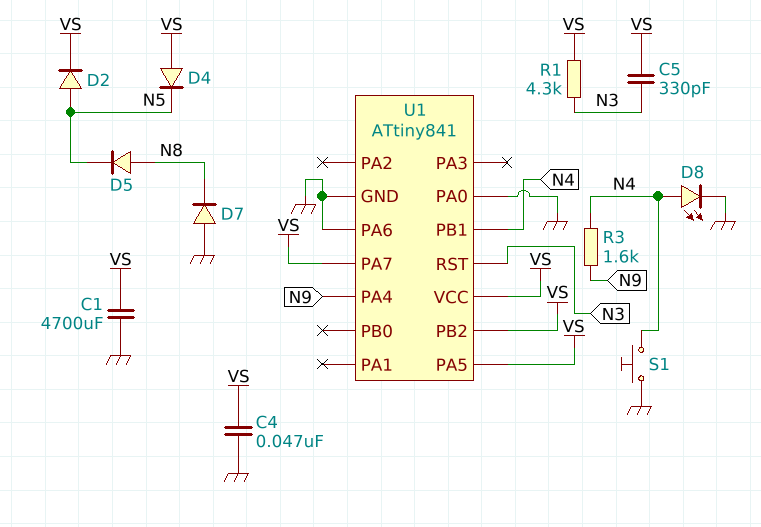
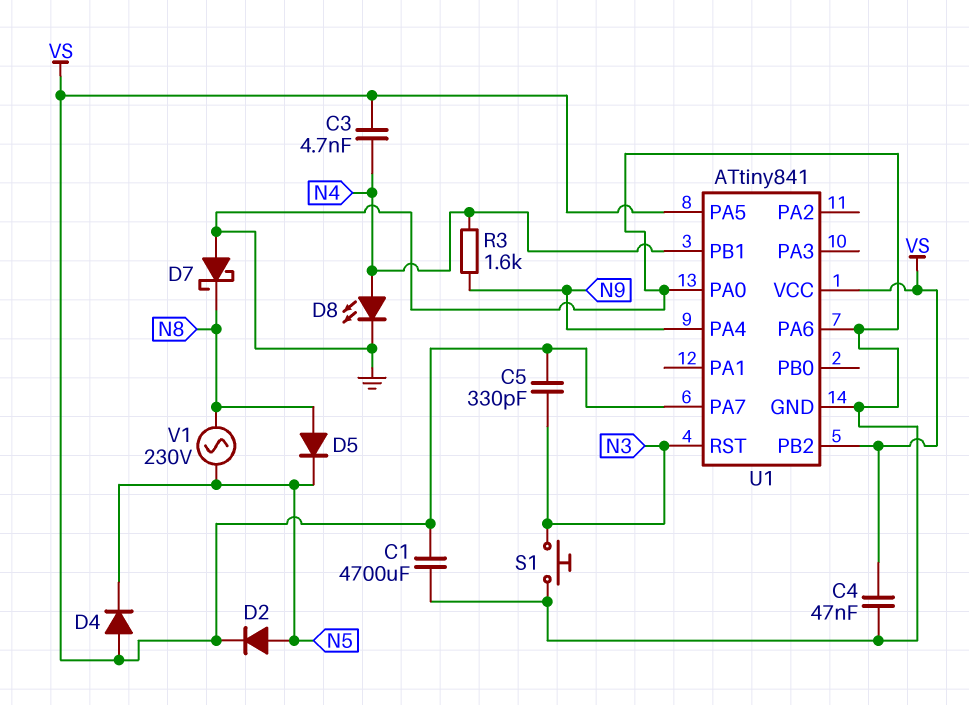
C3: none -> 4.7nF (N4, VS)
D7: diode (A GND, K N8) -> schottky (A GND, K N8)
R1: 4.3k (N3, VS) -> none
S1: button (GND, N4) -> button (GND, N3)
V1: none -> AC 230V (N5, N8)

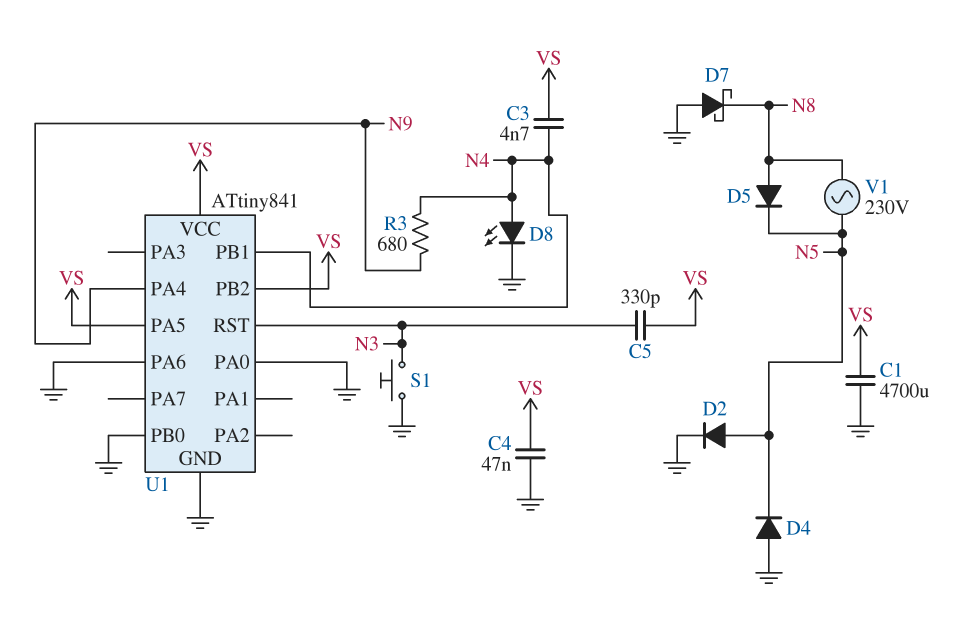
D2: diode (A N5, K VS) -> diode (A N5, K GND)
D4: diode (A VS, K N5) -> diode (A GND, K N5)
R3: 1.6k (N4, N9) -> 680 (N4, N9)
U1 pin PA7: VS -> none
U1 pin PB0: none -> GND

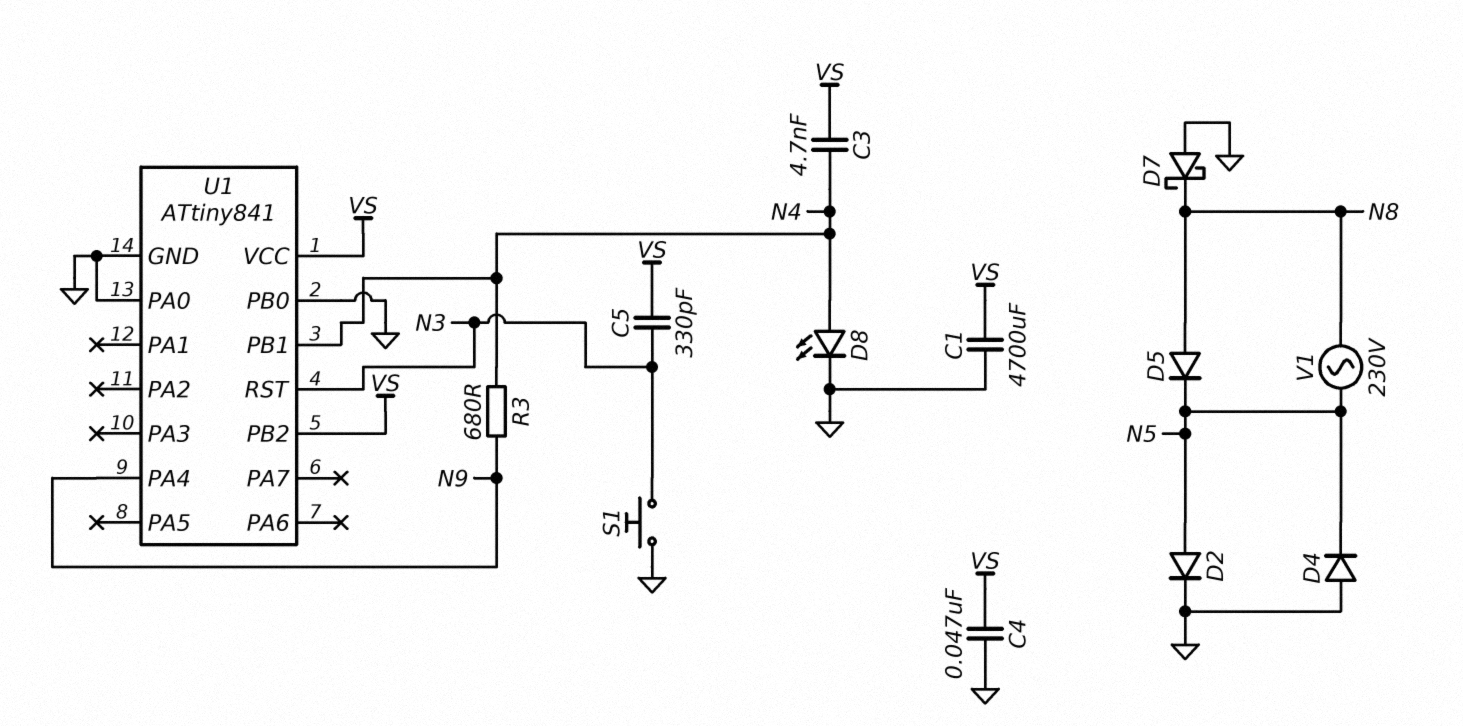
U1 pin PA5: VS -> none
U1 pin PA6: GND -> none

